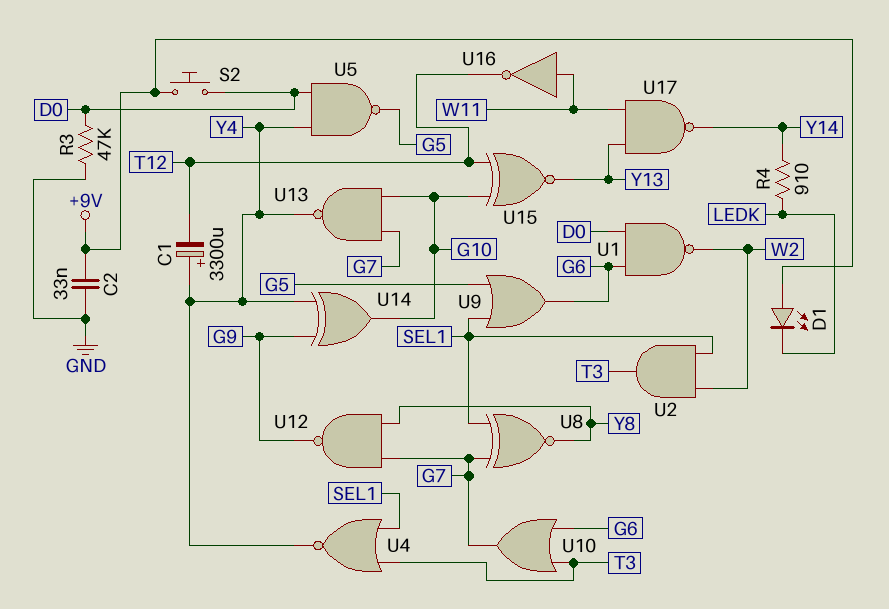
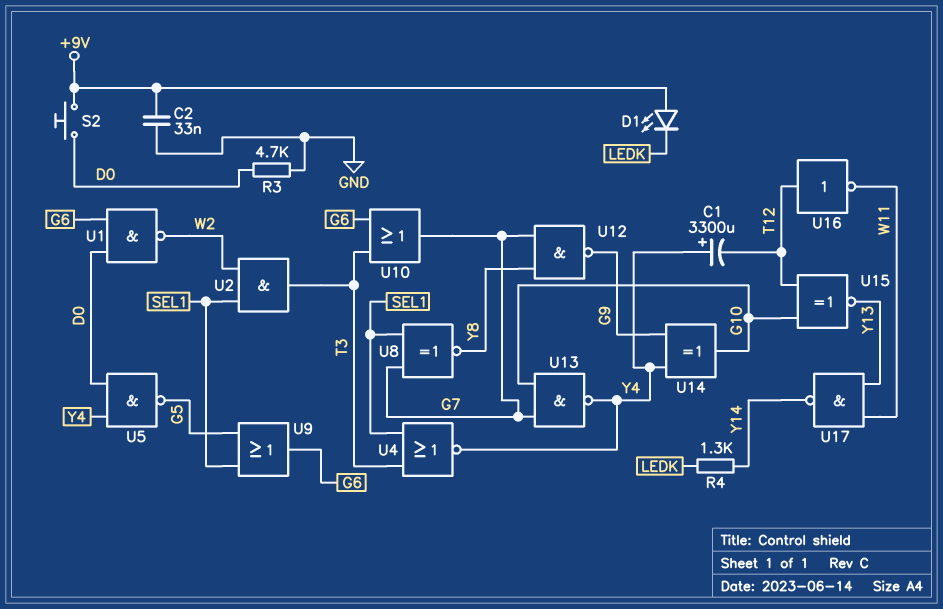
R3: 47k (D0, GND) -> 4.7k (D0, GND)
R4: 910 (LEDK, Y14) -> 1.3k (LEDK, Y14)
U16: NOT (in W11, out T12) -> NOT (in T12, out W11)

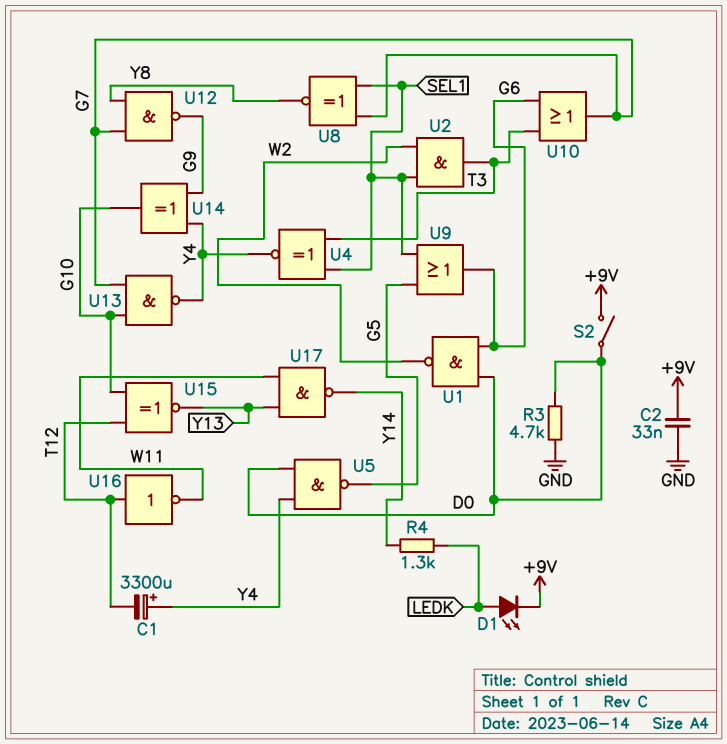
D1: LED (A +9V, K LEDK) -> LED (A LEDK, K +9V)
S2: button (+9V, D0) -> switch (+9V, D0)
U4: NOR (in SEL1, in T3, out Y4) -> XNOR (in SEL1, in T3, out Y4)

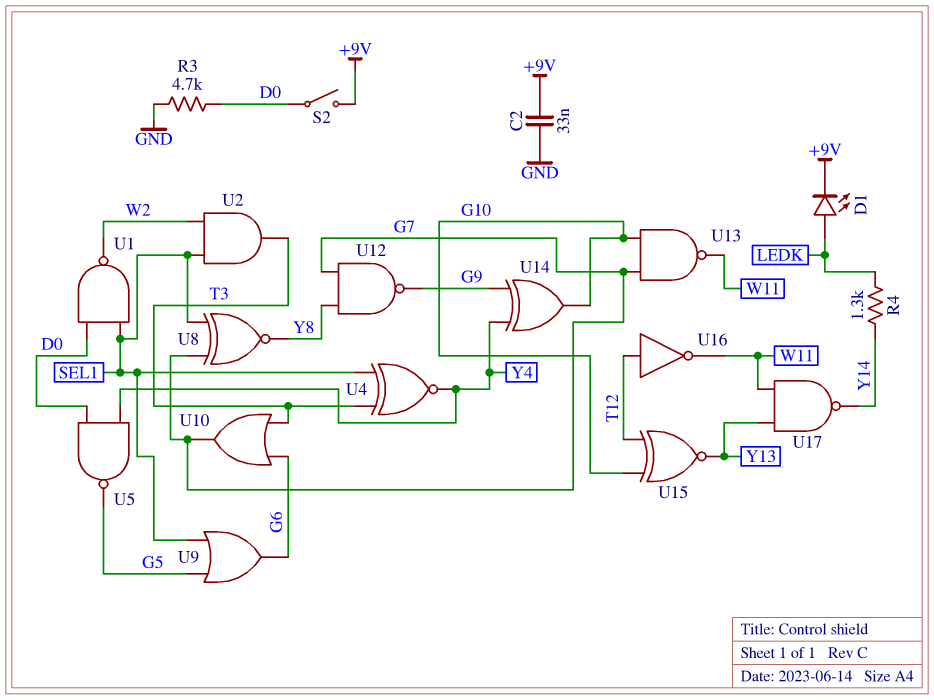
C1: 3300uF (plus Y4, minus T12) -> none
U1: NAND (in D0, in G6, out W2) -> NAND (in D0, in SEL1, out W2)
U13: NAND (in G7, in G10, out Y4) -> NAND (in G7, in G10, out W11)

